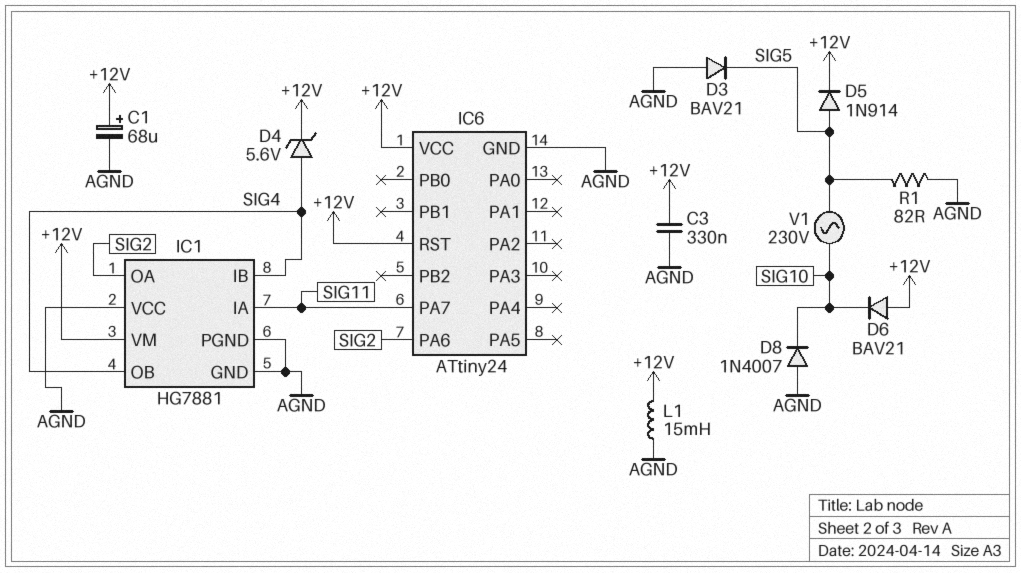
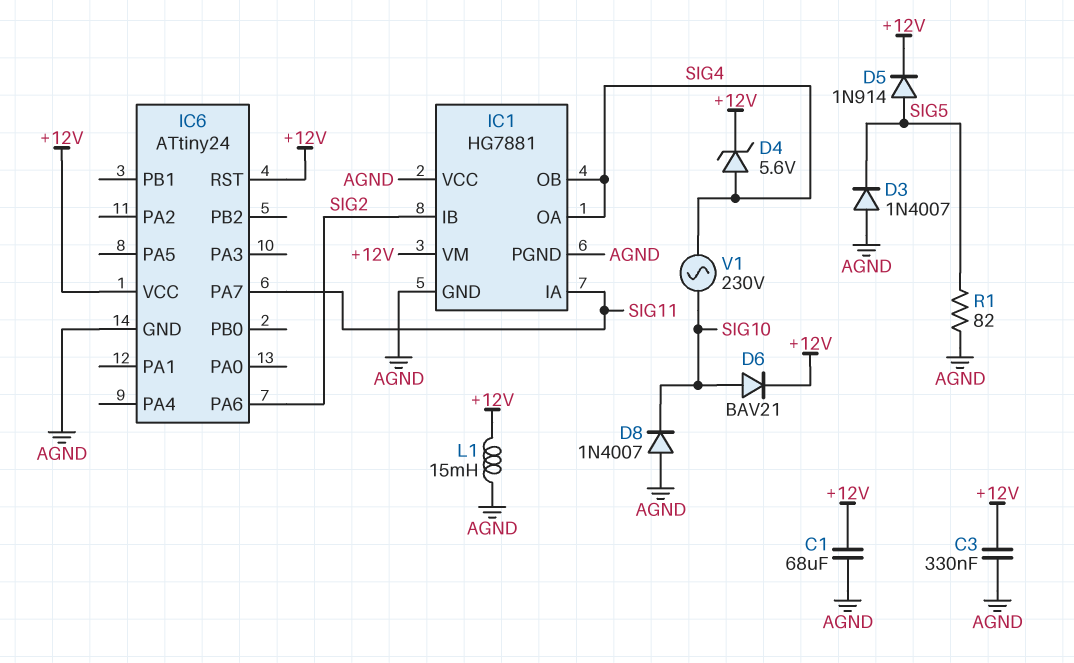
C1: 68uF (plus +12V, minus AGND) -> 68uF (+12V, AGND)
D3: diode BAV21 (A AGND, K SIG5) -> diode 1N4007 (A AGND, K SIG5)
D6: diode BAV21 (A +12V, K SIG10) -> diode BAV21 (A SIG10, K +12V)
IC1 pin IB: SIG4 -> SIG2
IC1 pin OA: SIG2 -> SIG4
V1: AC 230V (SIG5, SIG10) -> AC 230V (SIG4, SIG10)

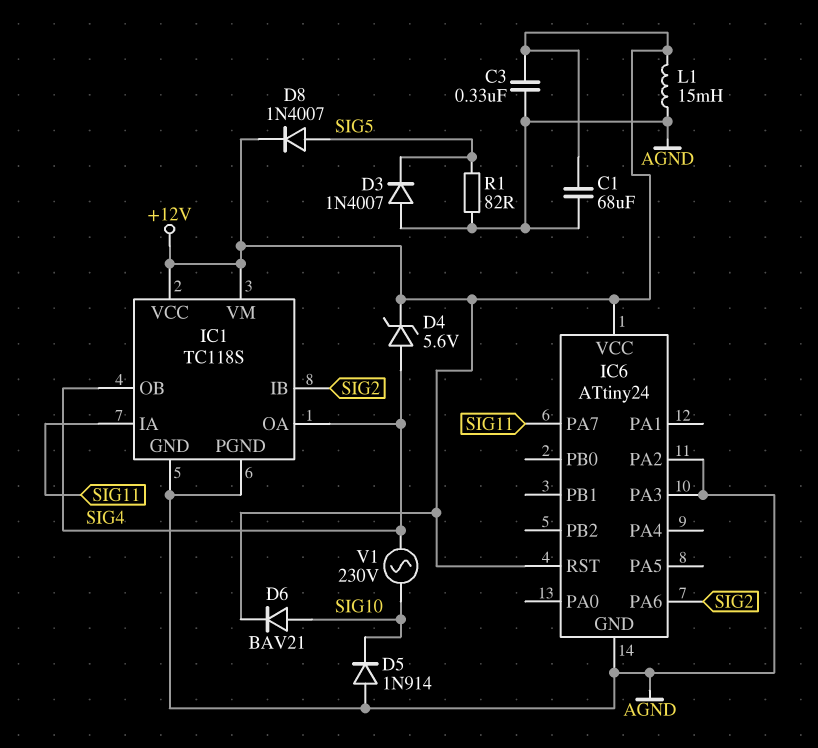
D5: diode 1N914 (A SIG5, K +12V) -> diode 1N914 (A AGND, K SIG10)
D8: diode 1N4007 (A AGND, K SIG10) -> diode 1N4007 (A SIG5, K +12V)
IC1: HG7881 -> TC118S
IC1 pin VCC: AGND -> +12V
IC6 pin PA2: none -> AGND
IC6 pin PA3: none -> AGND

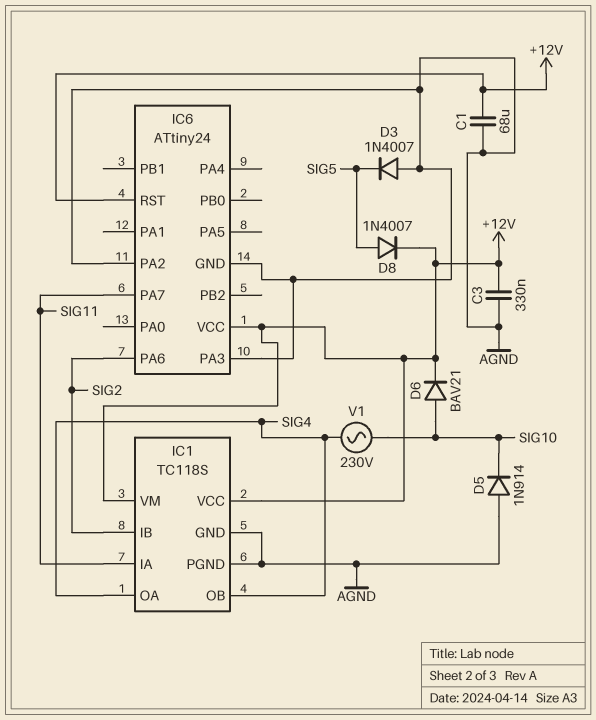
D4: zener 5.6V (A SIG4, K +12V) -> none
L1: 15mH (+12V, AGND) -> none
R1: 82 (AGND, SIG5) -> none

